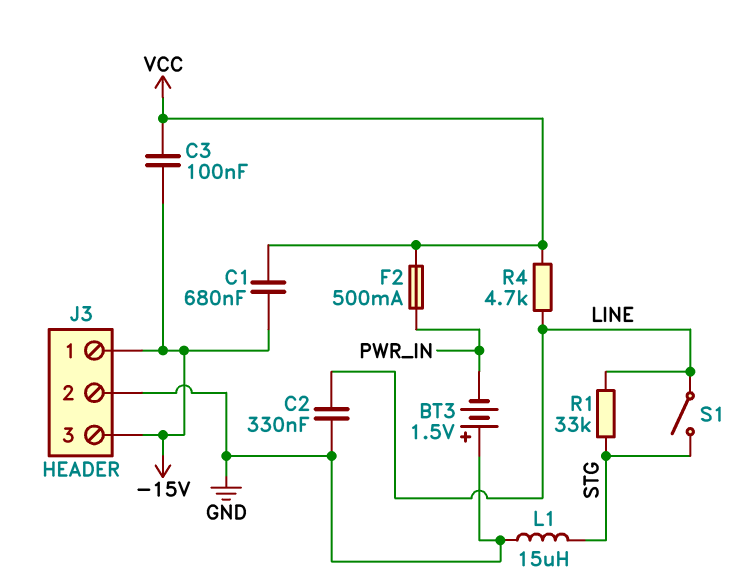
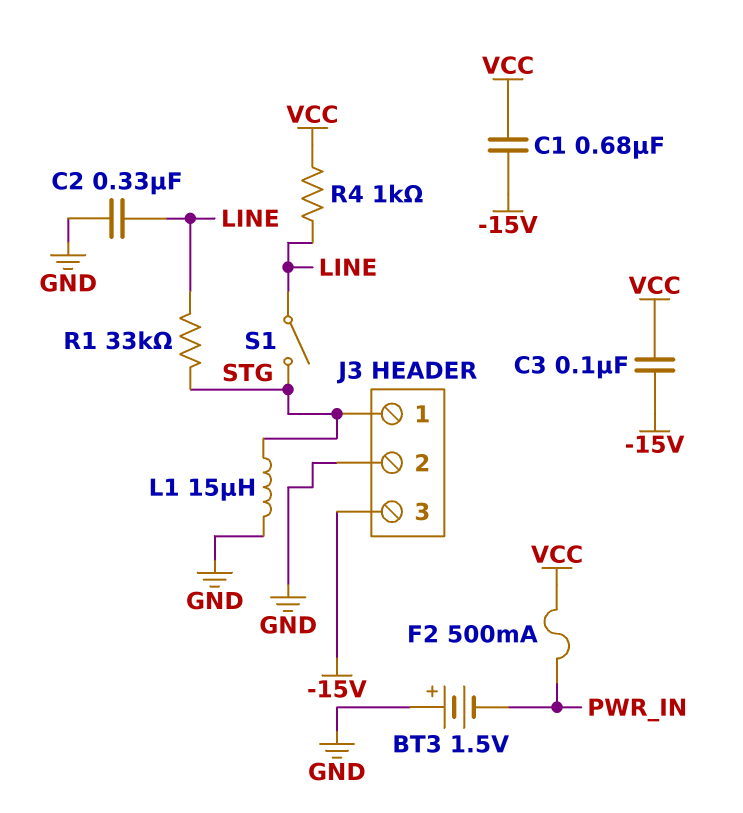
J3 pin 1: -15V -> STG
R4: 4.7k (LINE, VCC) -> 1k (LINE, VCC)

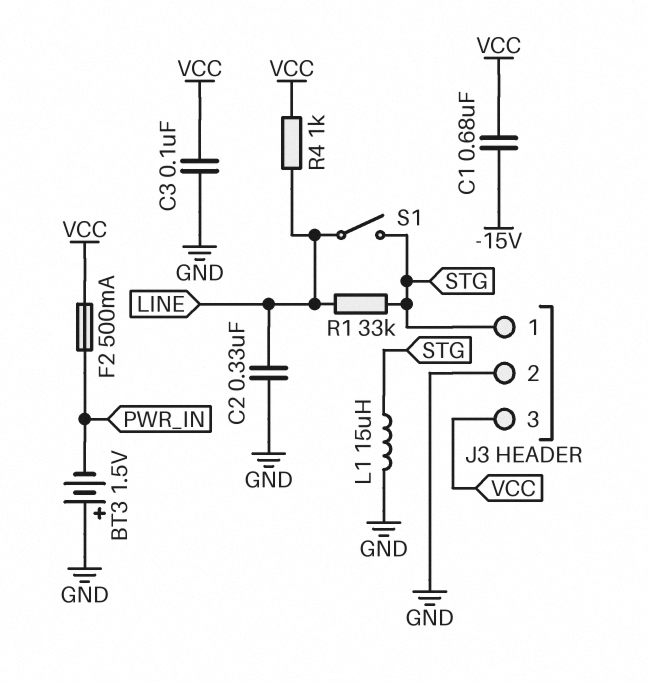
C3: 100nF (-15V, VCC) -> 100nF (GND, VCC)
J3 pin 3: -15V -> VCC

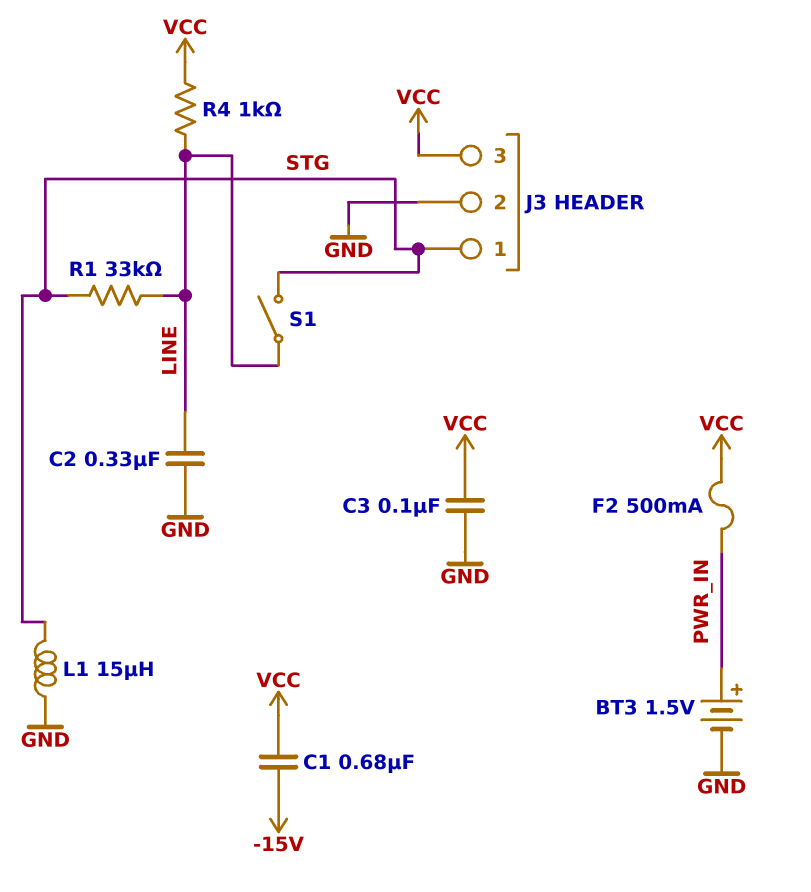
BT3: 1.5V (plus GND, minus PWR_IN) -> 1.5V (plus PWR_IN, minus GND)

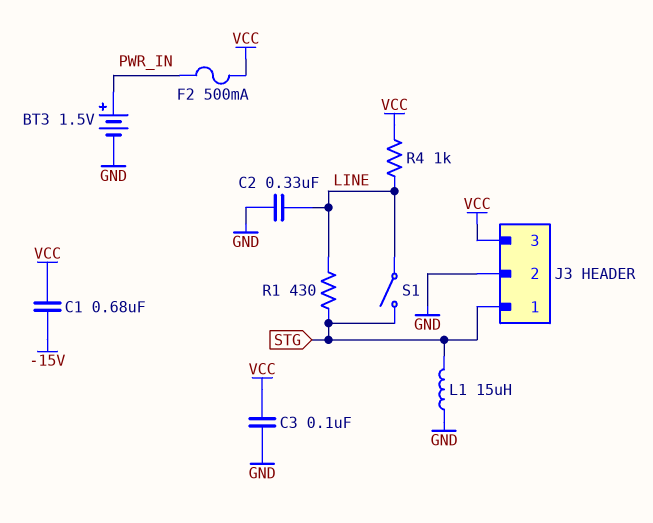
R1: 33k (LINE, STG) -> 430 (LINE, STG)

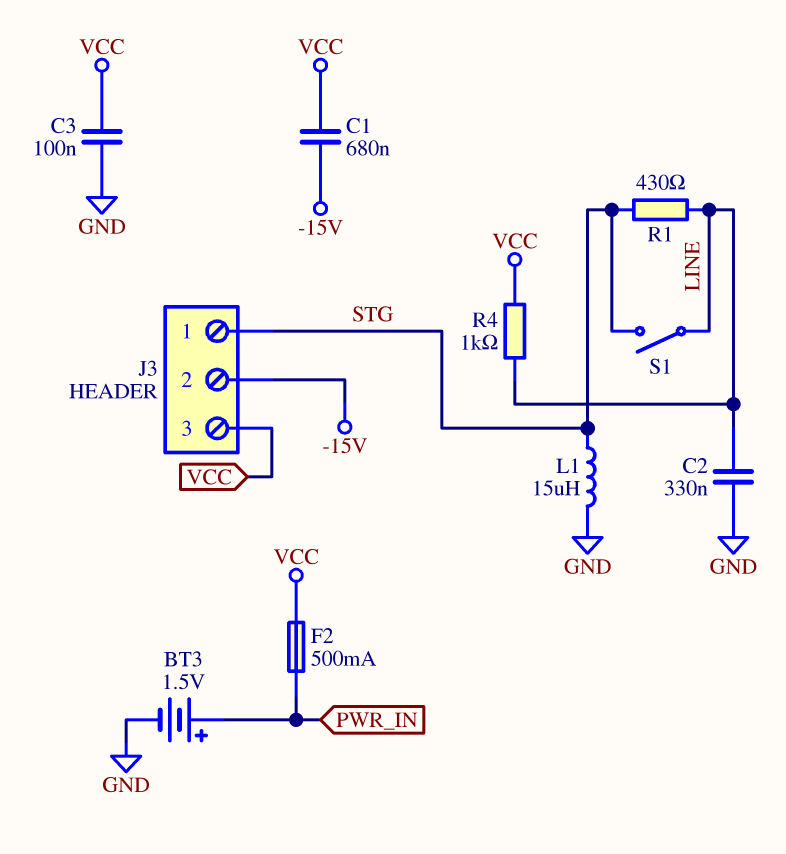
J3 pin 2: GND -> -15V

